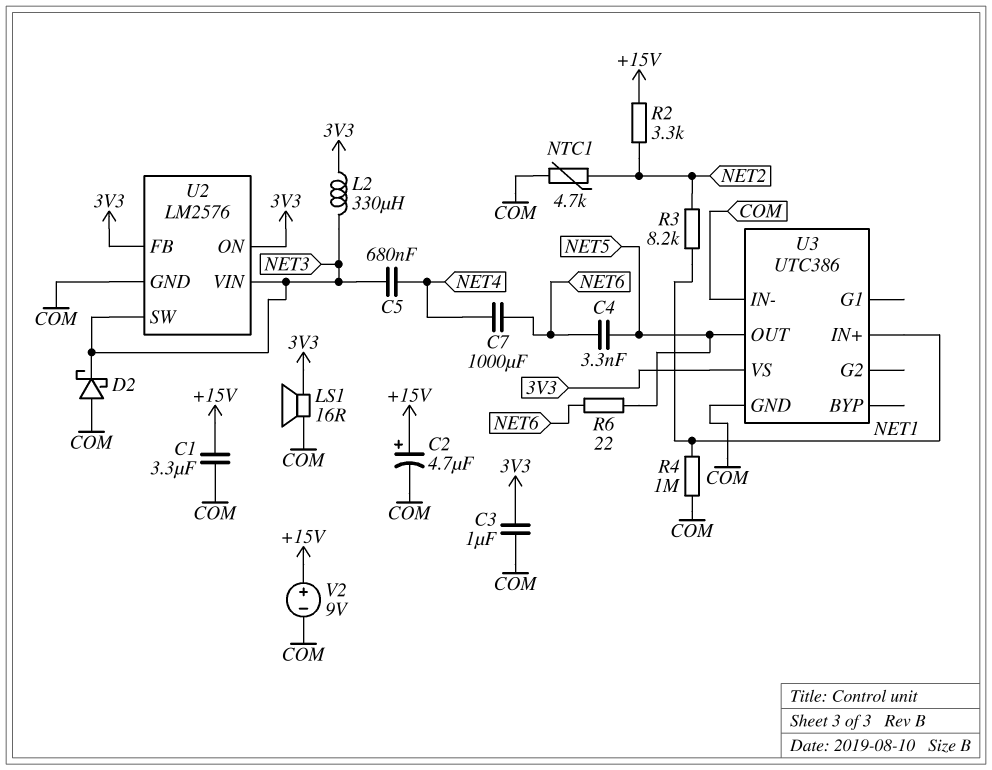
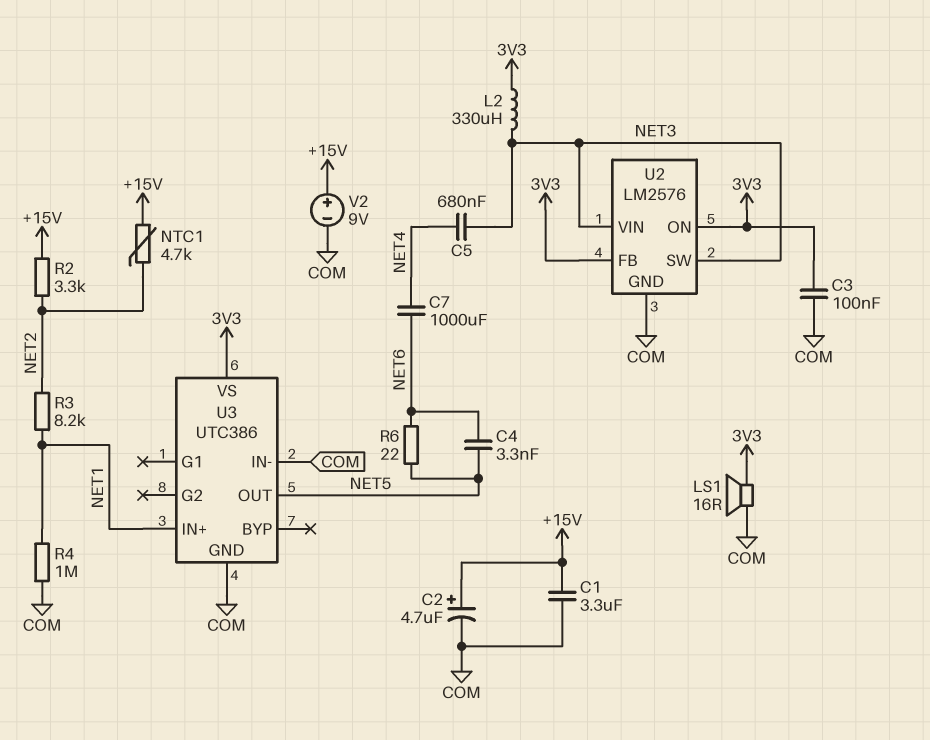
C3: 1uF (3V3, COM) -> 100nF (3V3, COM)
D2: schottky (A COM, K NET3) -> none
NTC1: 4.7k (COM, NET2) -> 4.7k (+15V, NET2)

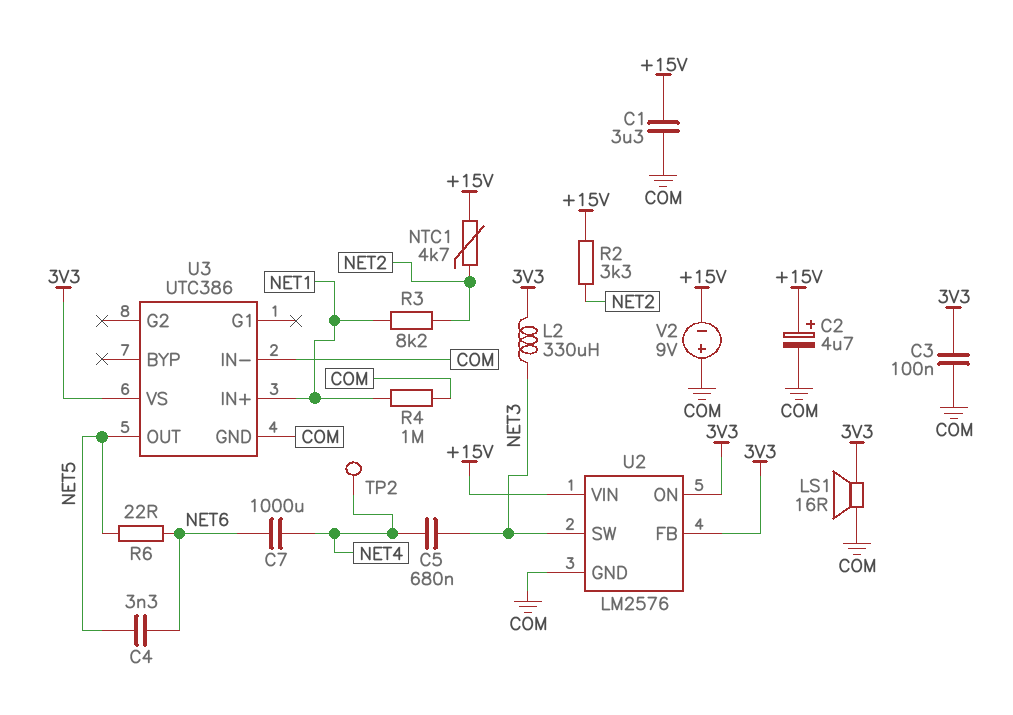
TP2: none -> test point (NET4)
U2 pin VIN: NET3 -> +15V
V2: 9V (plus +15V, minus COM) -> 9V (plus COM, minus +15V)

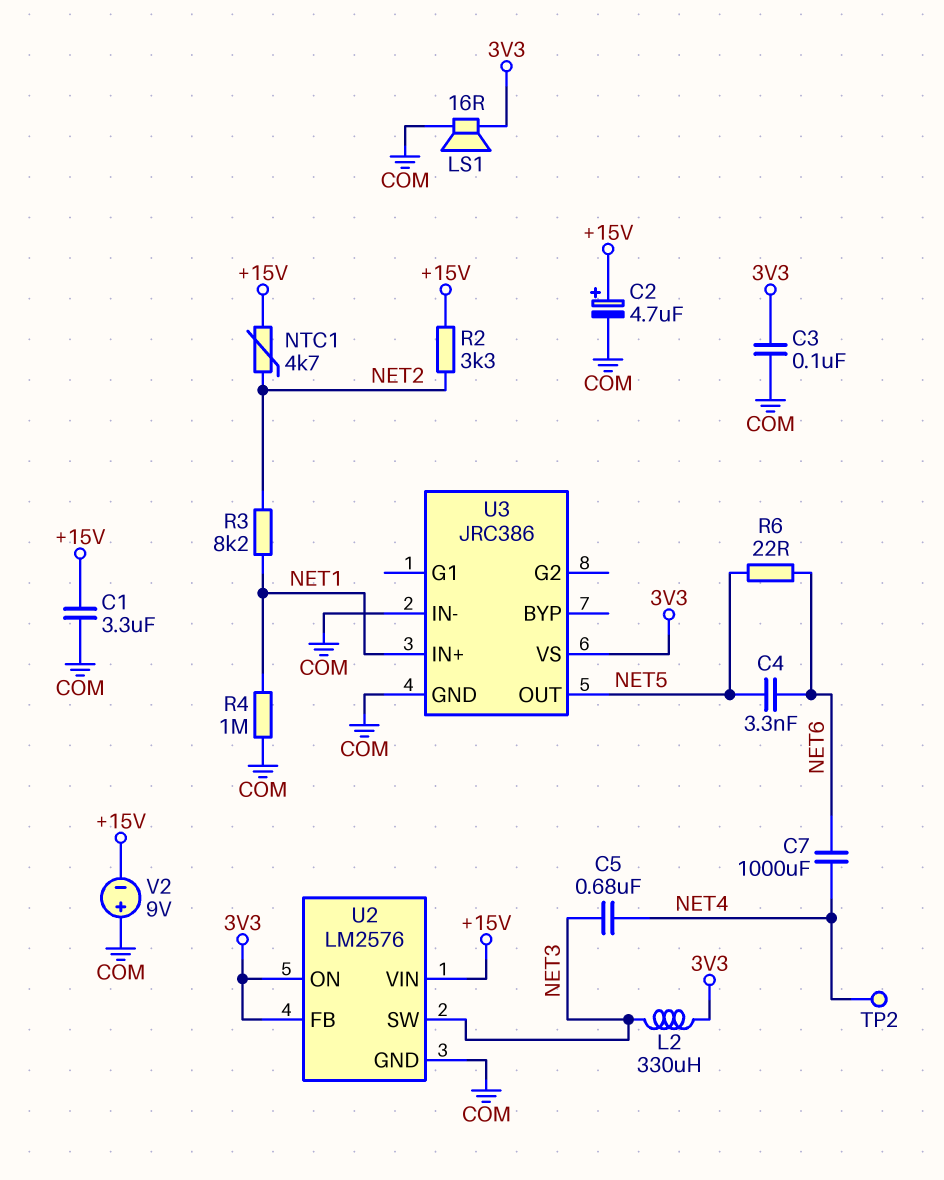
U3: UTC386 -> JRC386

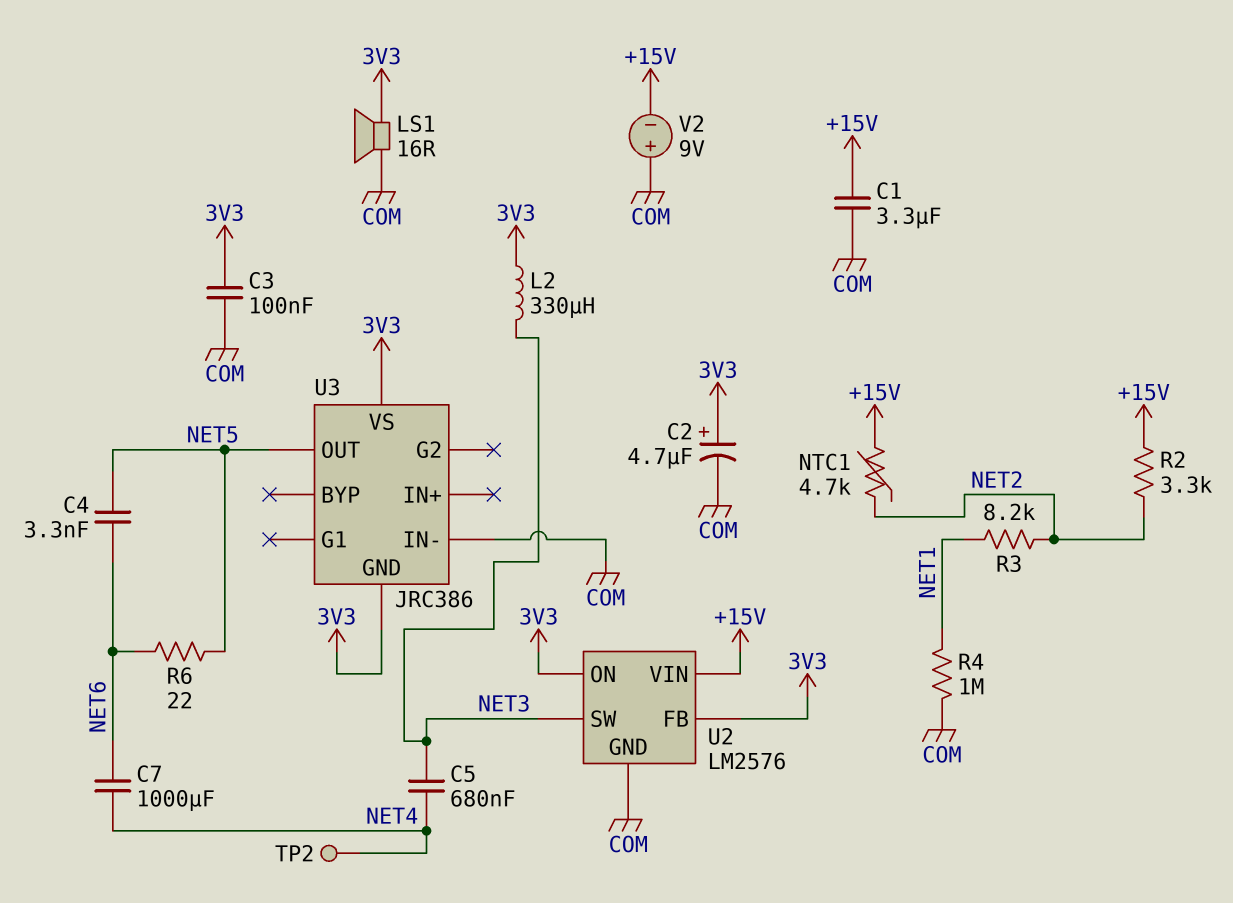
C2: 4.7uF (plus +15V, minus COM) -> 4.7uF (plus 3V3, minus COM)
U3 pin GND: COM -> 3V3
U3 pin IN+: NET1 -> none

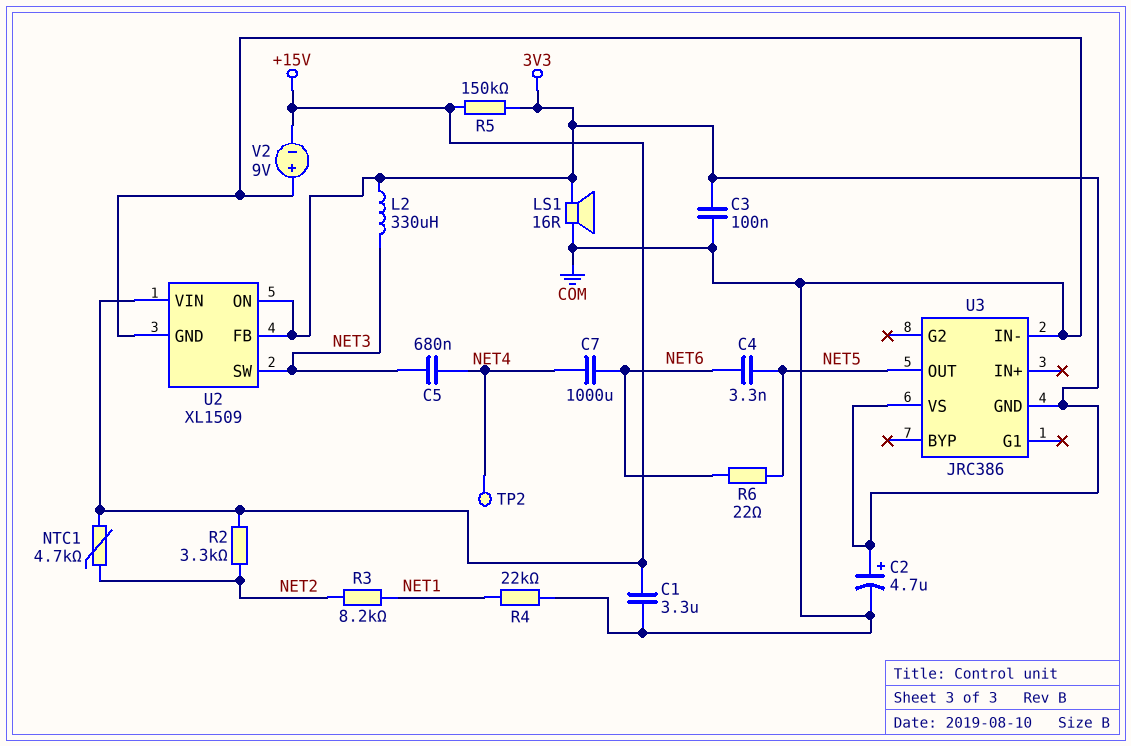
R4: 1M (COM, NET1) -> 22k (COM, NET1)
R5: none -> 150k (+15V, 3V3)
U2: LM2576 -> XL1509

